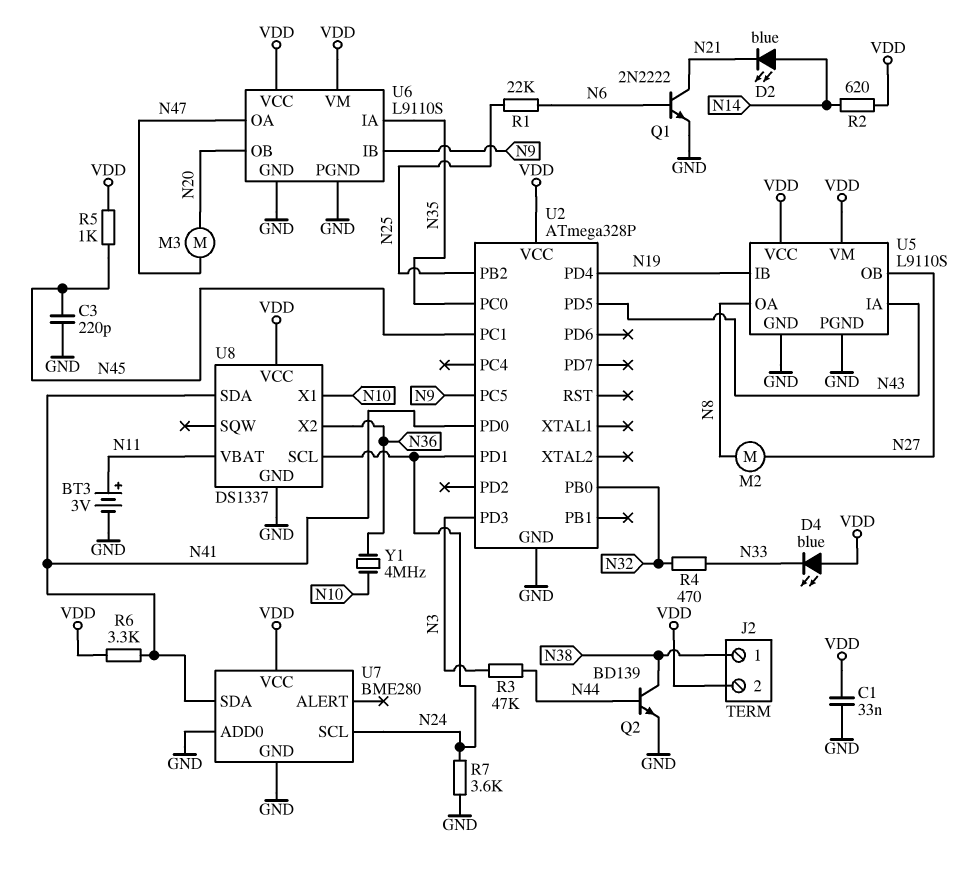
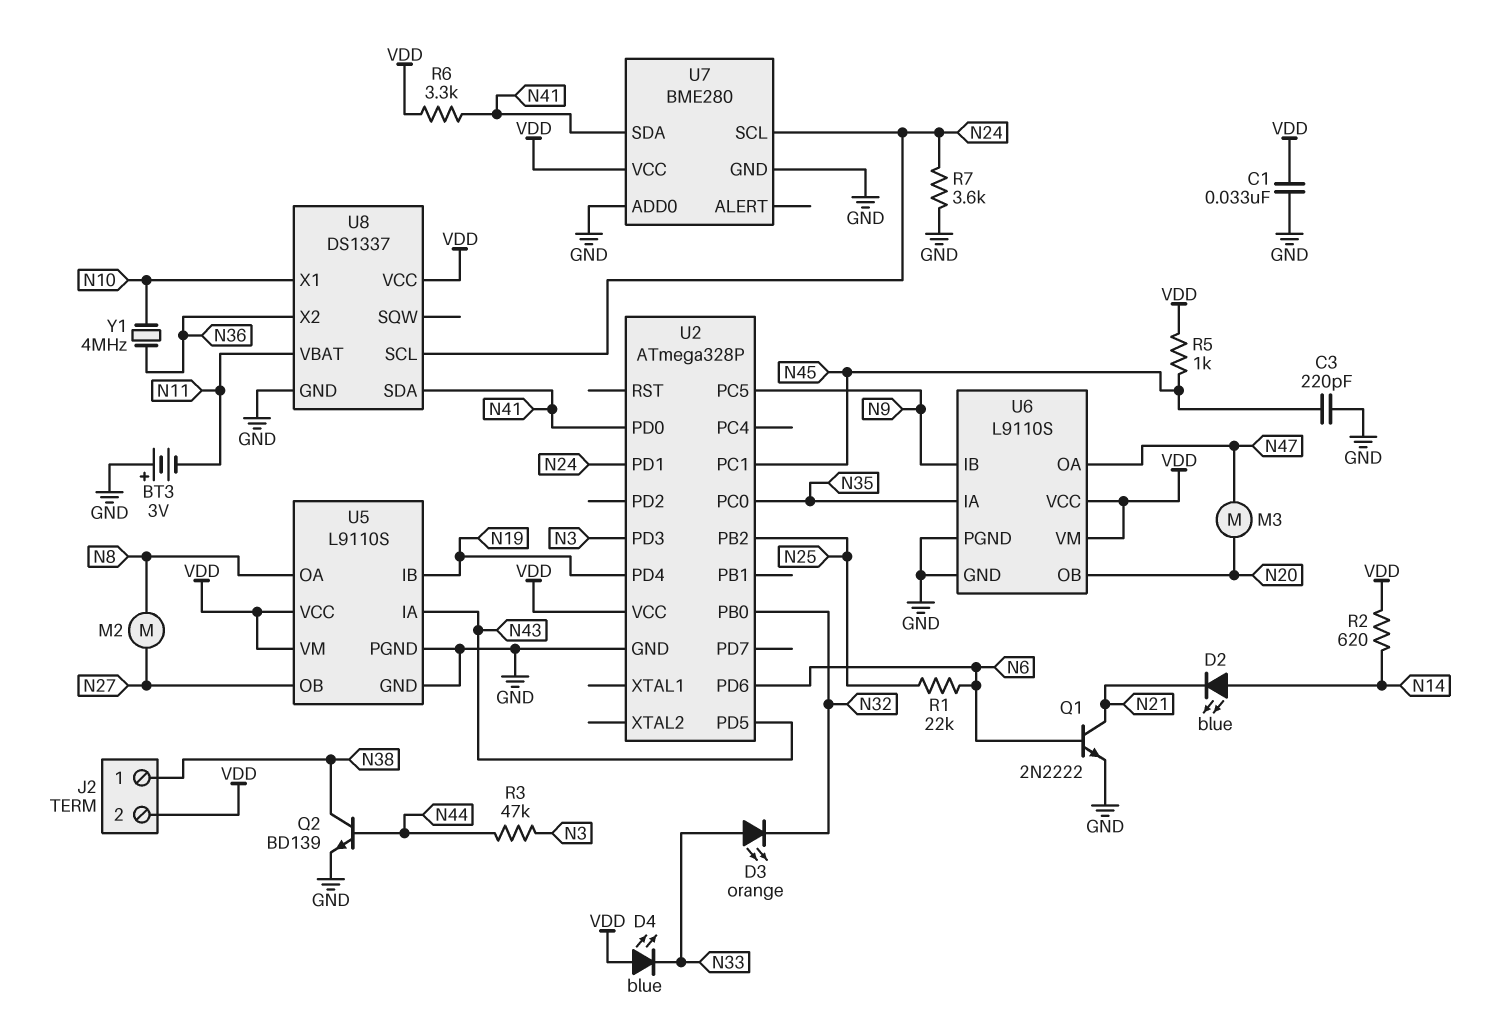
BT3: 3V (plus N11, minus GND) -> 3V (plus GND, minus N11)
D3: none -> LED orange (A N33, K N32)
R4: 470 (N32, N33) -> none
U2 pin PD6: none -> N6

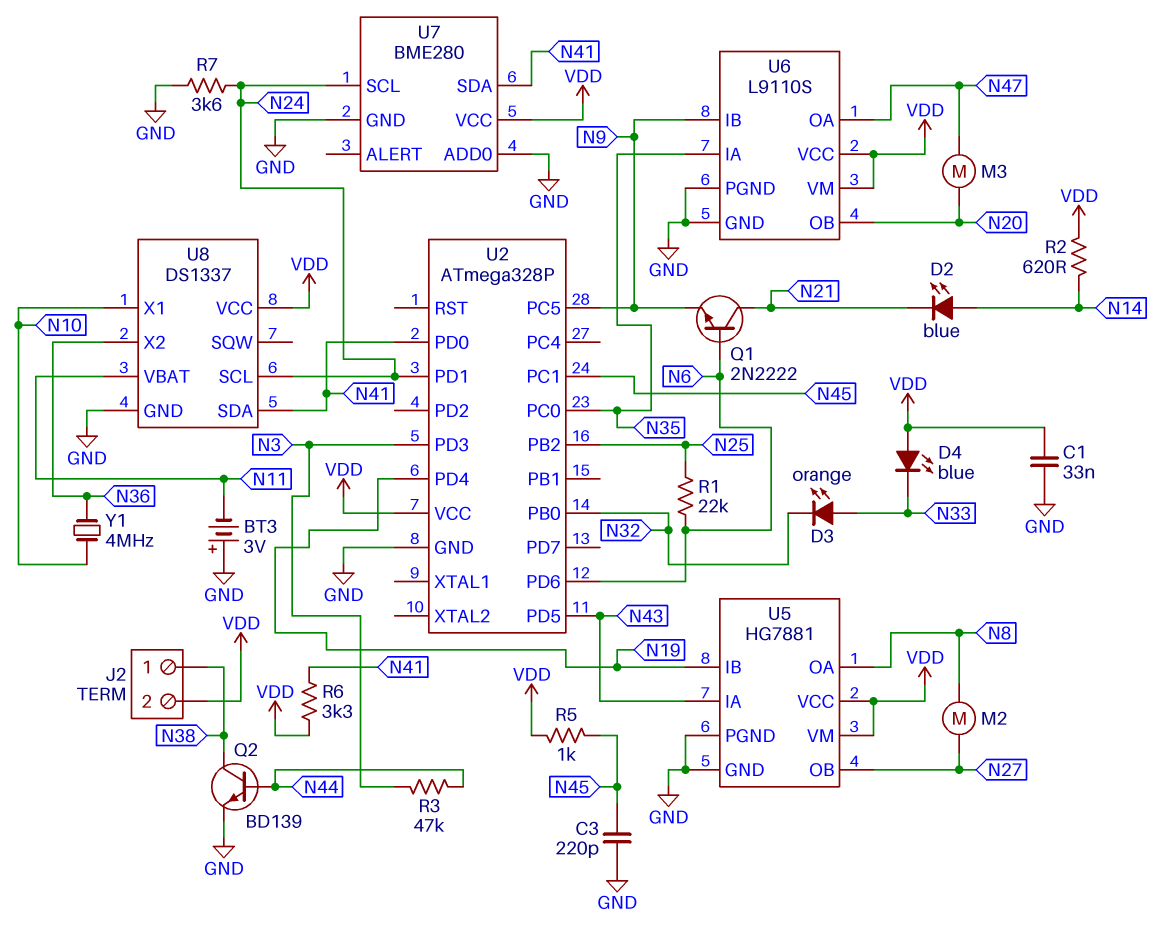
Q1: NPN 2N2222 (B N6, C N21, E GND) -> NPN 2N2222 (B N6, C N21, E N9)
U5: L9110S -> HG7881

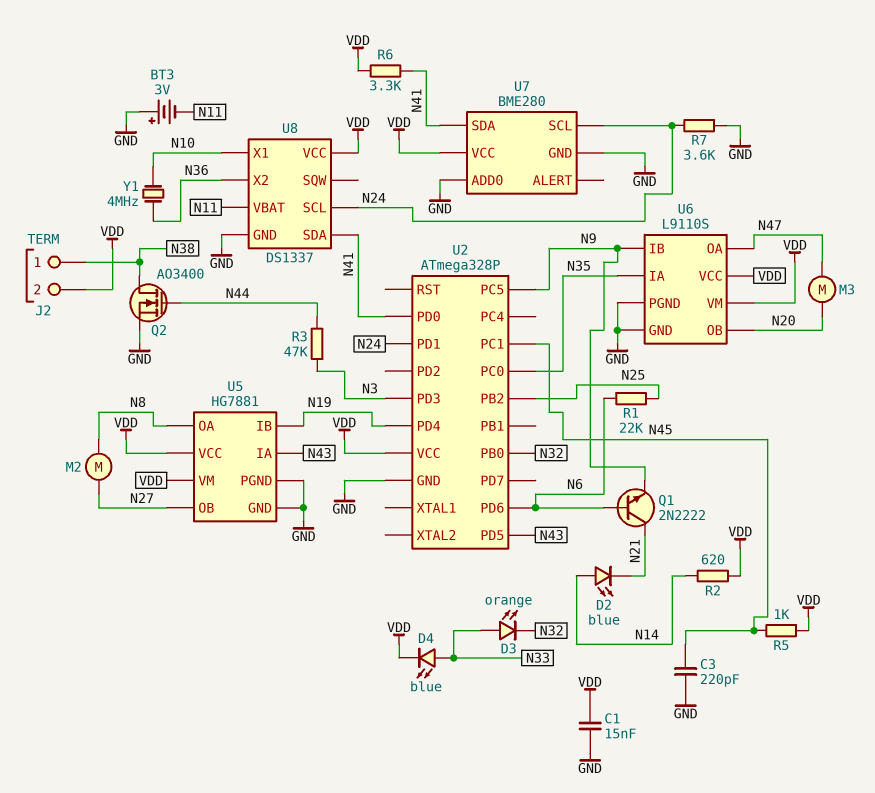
C1: 33nF (GND, VDD) -> 15nF (GND, VDD)
D4: LED blue (A VDD, K N33) -> LED blue (A N33, K VDD)
Q2: NPN BD139 (B N44, C N38, E GND) -> NMOS AO3400 (G N44, D N38, S GND)

